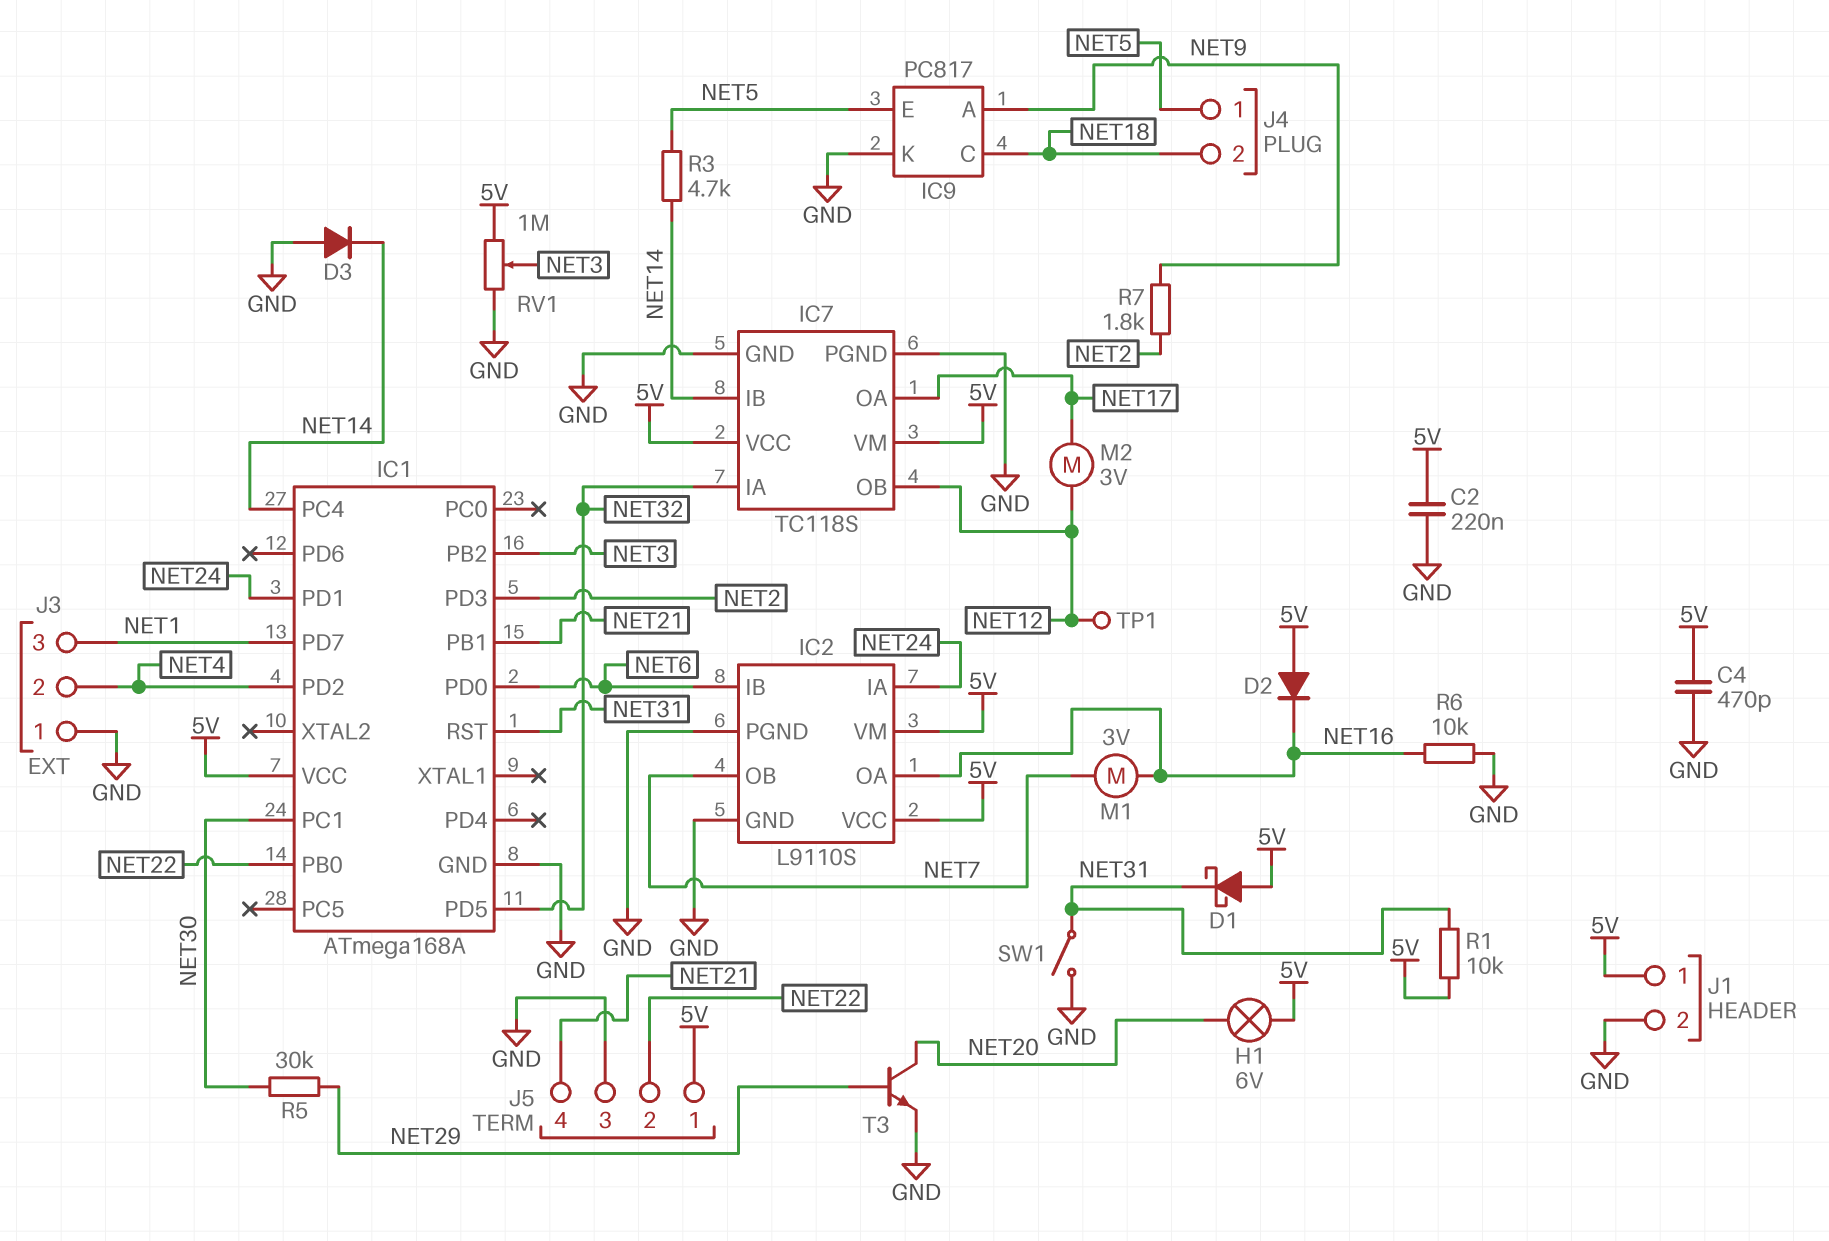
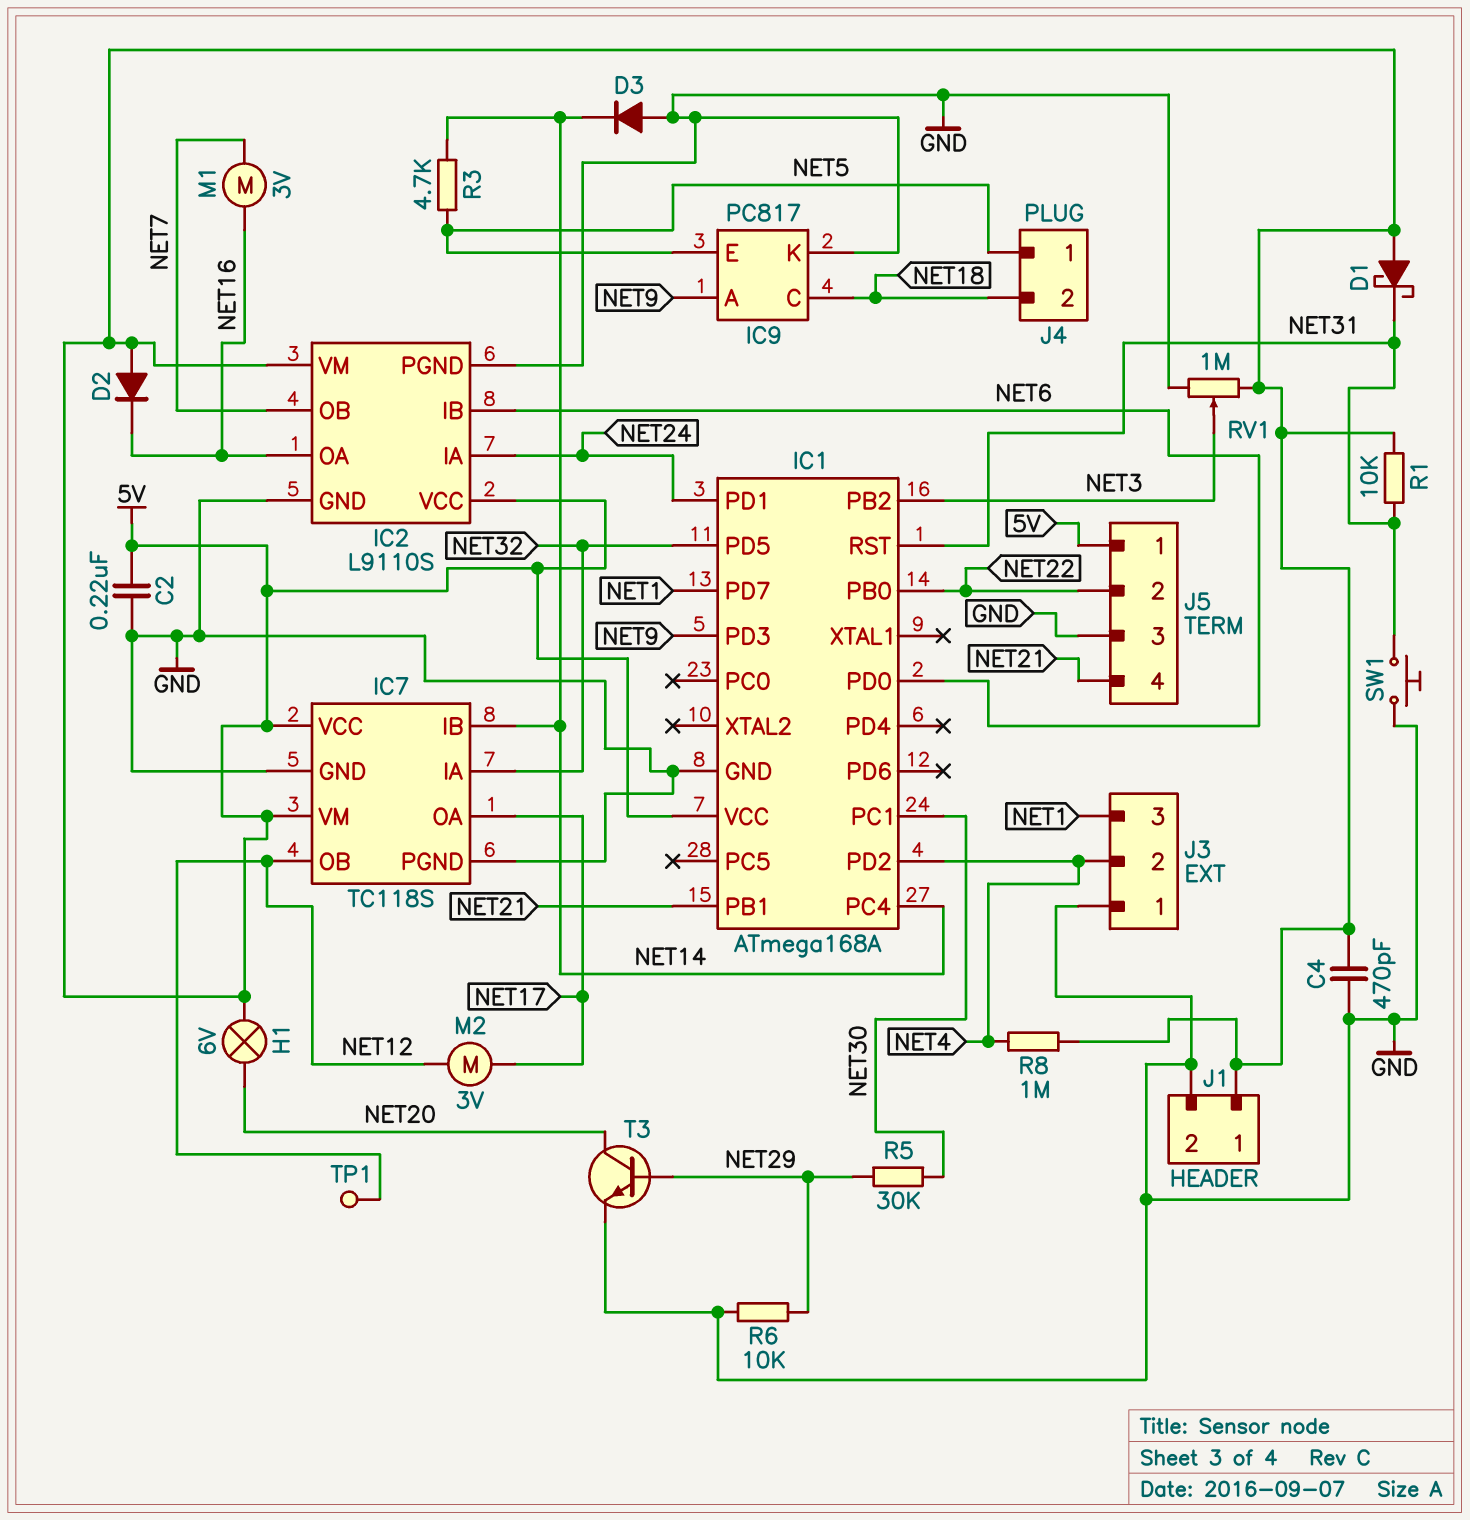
IC1 pin PD3: NET2 -> NET9
R6: 10k (GND, NET16) -> 10k (GND, NET29)
R7: 1.8k (NET2, NET9) -> none
R8: none -> 1M (5V, NET4)
SW1: switch (GND, NET31) -> button (GND, NET31)

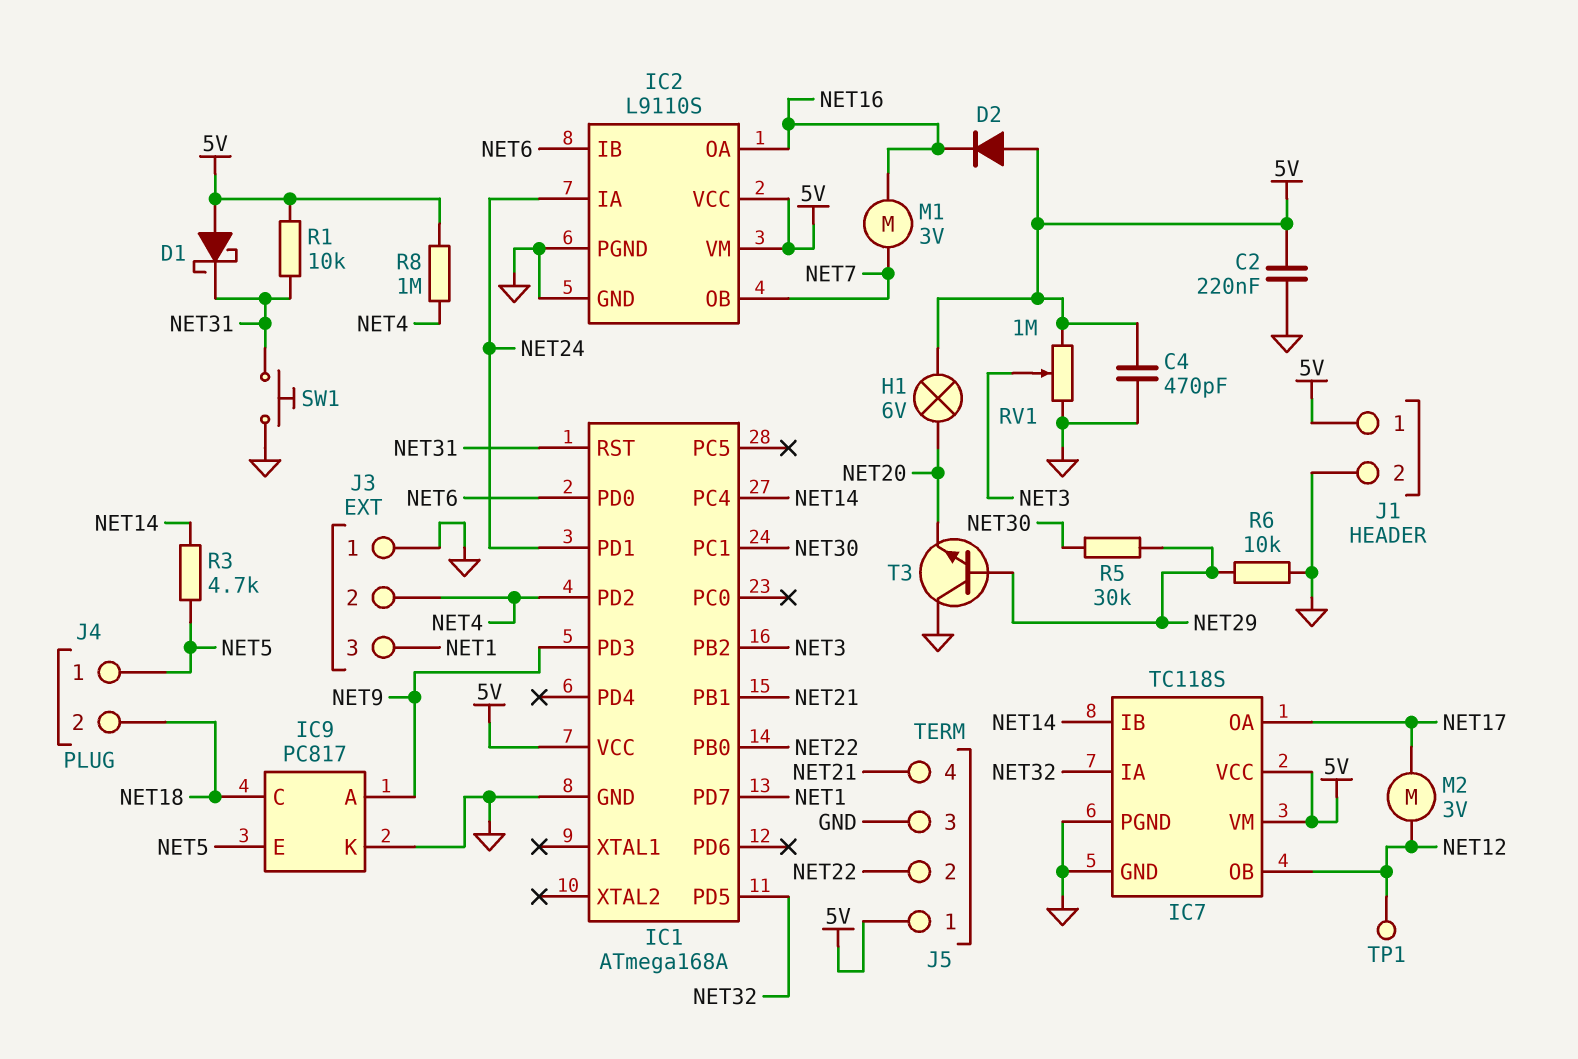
D3: diode (A GND, K NET14) -> none
T3: NPN (B NET29, C NET20, E GND) -> NPN (B NET29, C GND, E NET20)

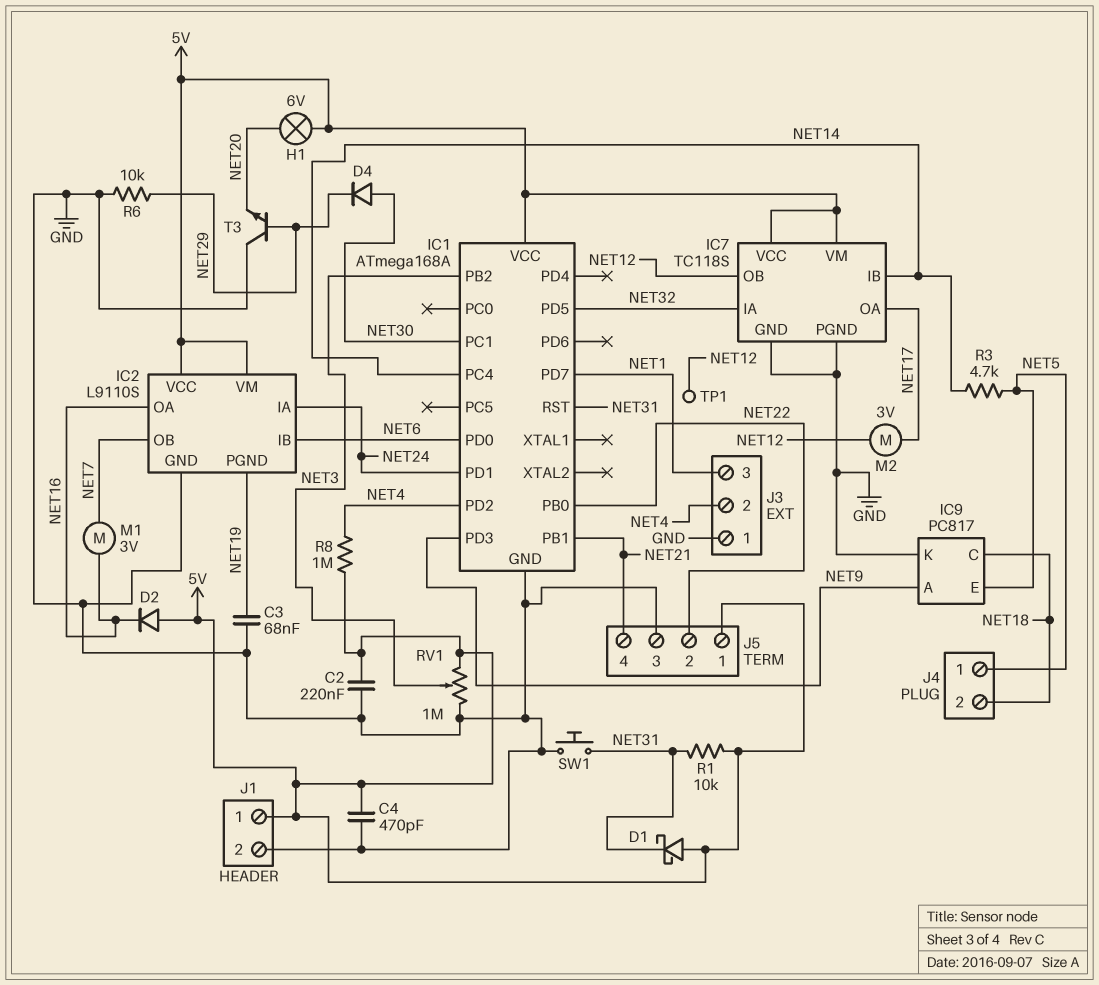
C3: none -> 68nF (GND, NET19)
D4: none -> diode (A NET30, K NET29)
IC2 pin PGND: GND -> NET19
R5: 30k (NET29, NET30) -> none

